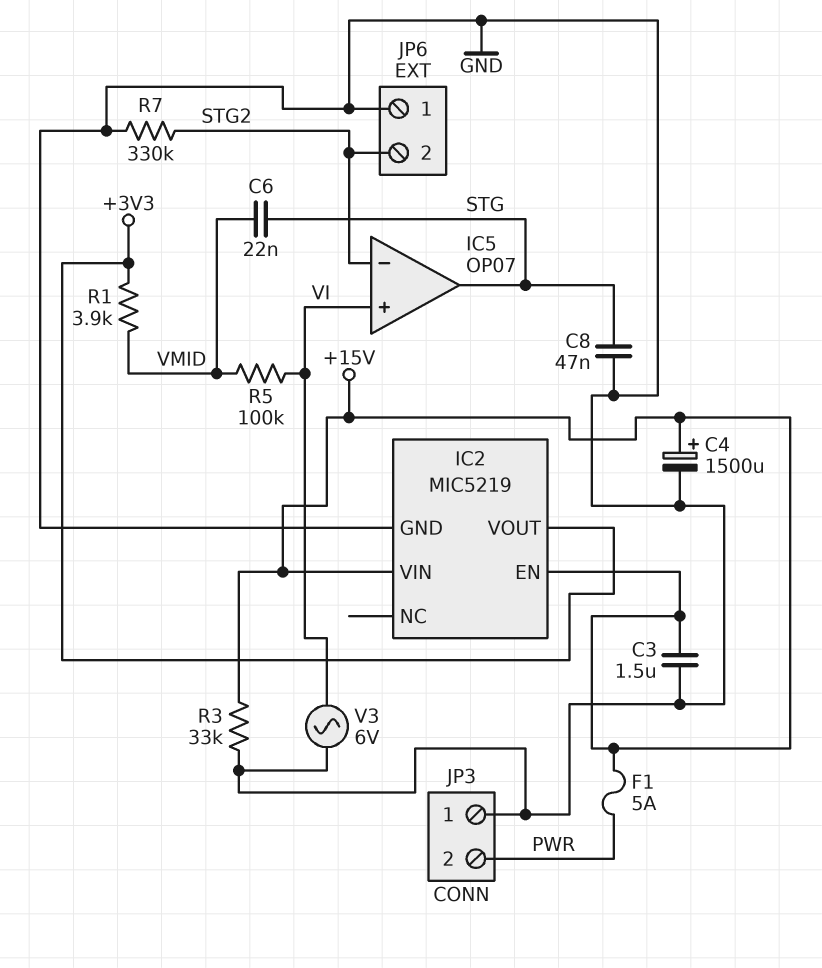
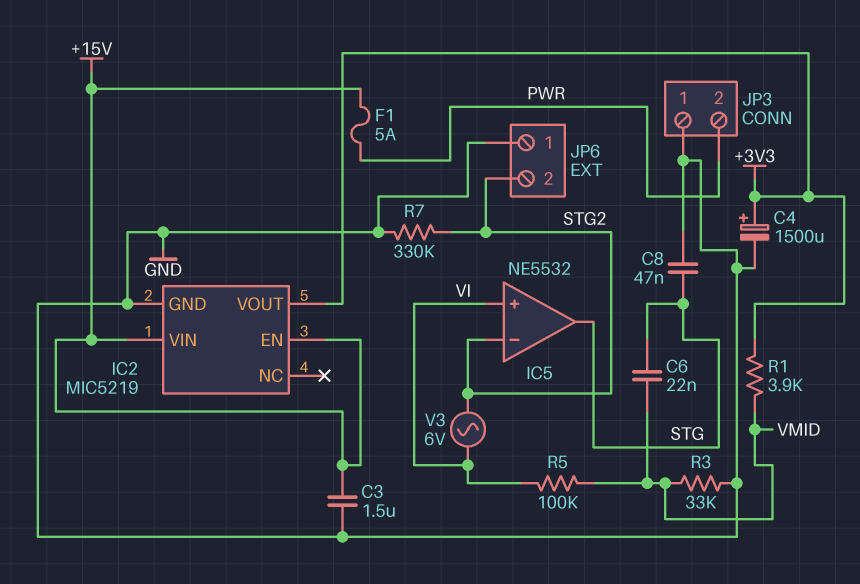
C4: 1500uF (plus +15V, minus GND) -> 1500uF (plus +3V3, minus GND)
IC5: OP07 -> NE5532
R3: 33k (+15V, GND) -> 33k (GND, VMID)
V3: AC 6V (GND, VI) -> AC 6V (STG2, VI)

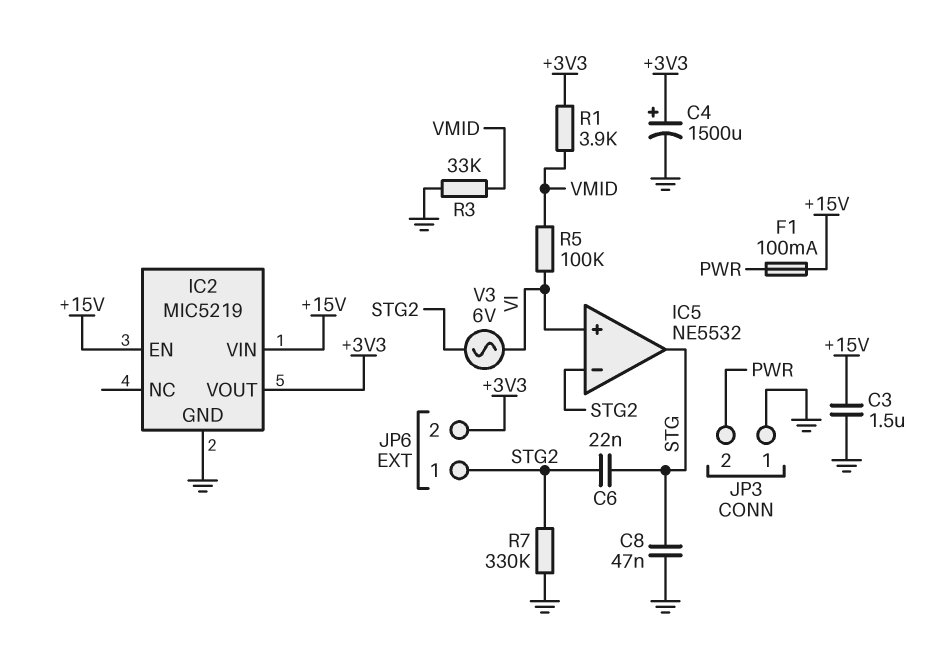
C6: 22nF (STG, VMID) -> 22nF (STG, STG2)
F1: 5A (+15V, PWR) -> 100mA (+15V, PWR)
JP6 pin 1: GND -> STG2
JP6 pin 2: STG2 -> +3V3

